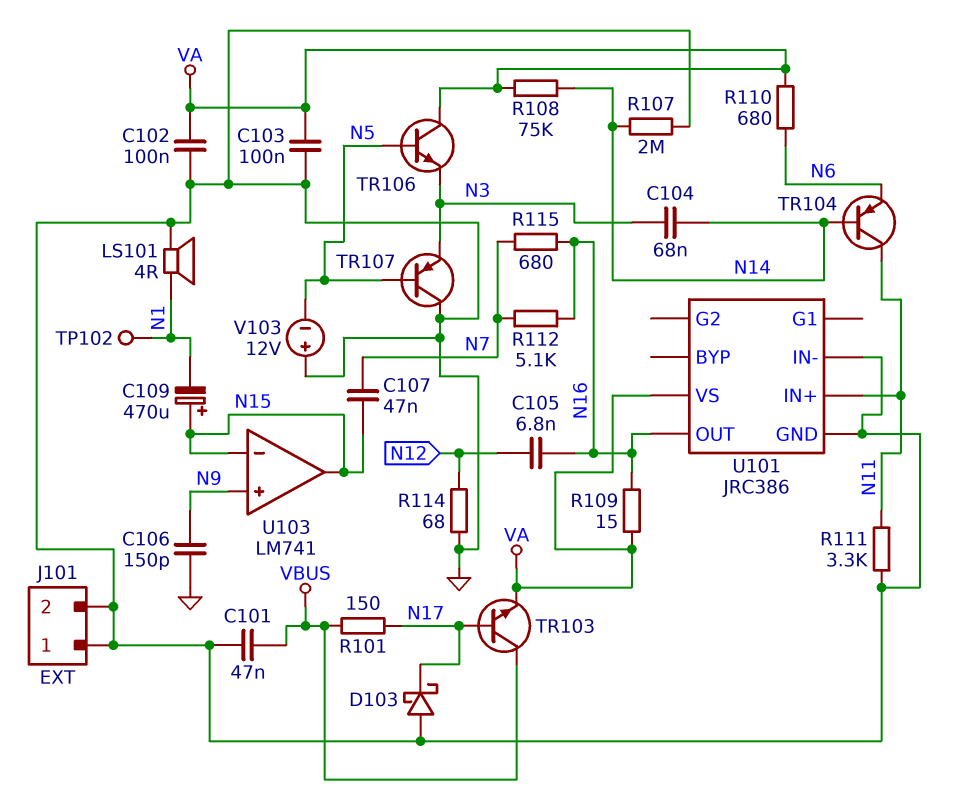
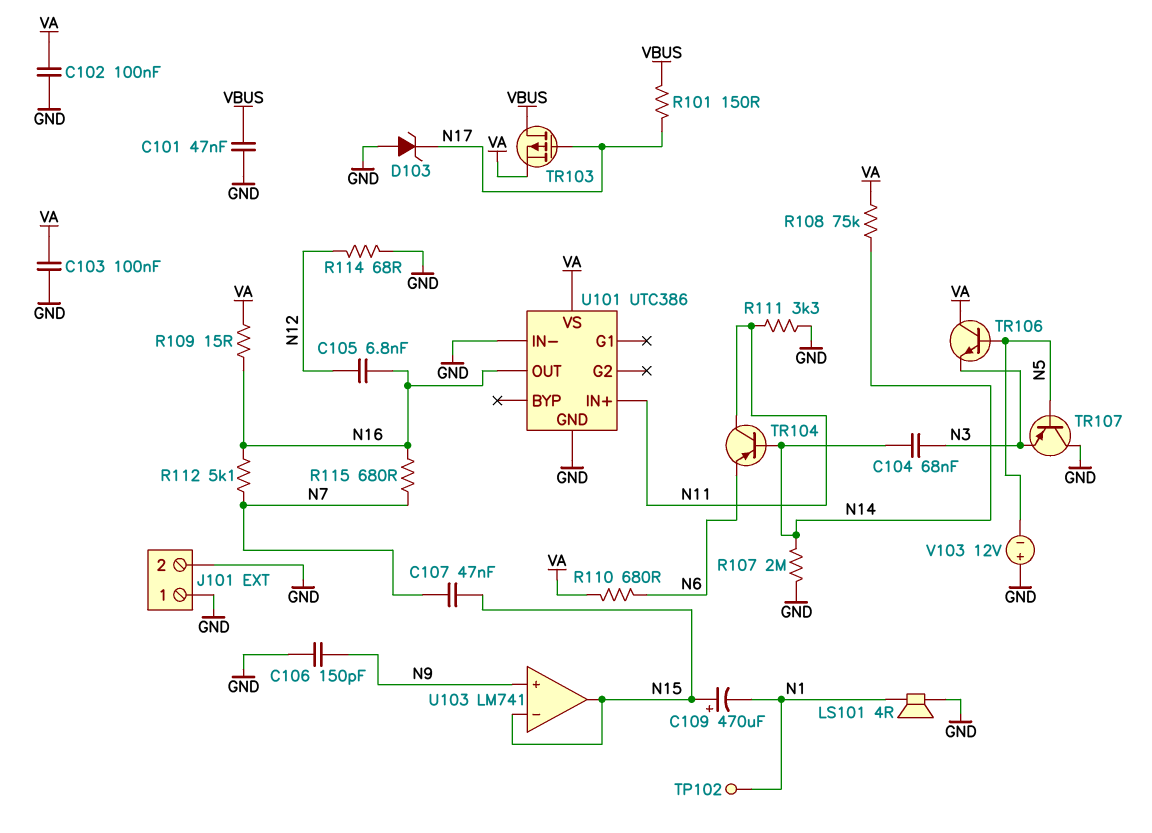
D103: schottky (A GND, K N17) -> zener (A GND, K N17)
TR103: NPN (B N17, C VBUS, E VA) -> PMOS (G N17, D VBUS, S VA)
U101: JRC386 -> UTC386

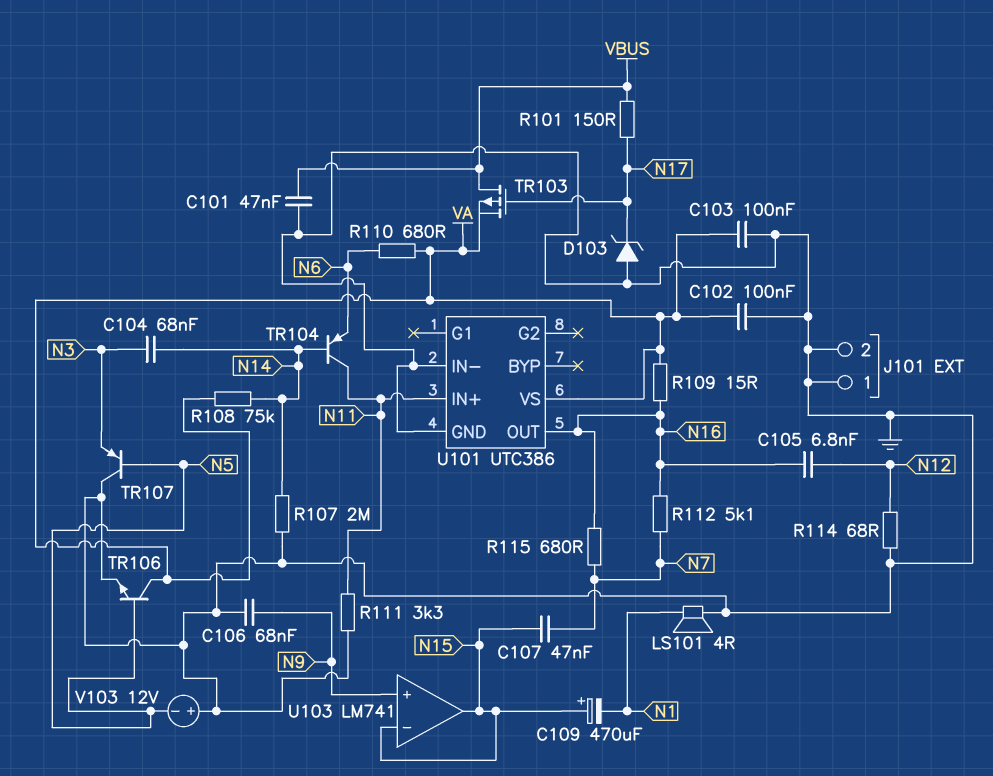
C106: 150pF (GND, N9) -> 68nF (GND, N9)
TP102: test point (N1) -> none
TR106: NPN (B N5, C VA, E N3) -> NPN (B N5, C VA, E GND)

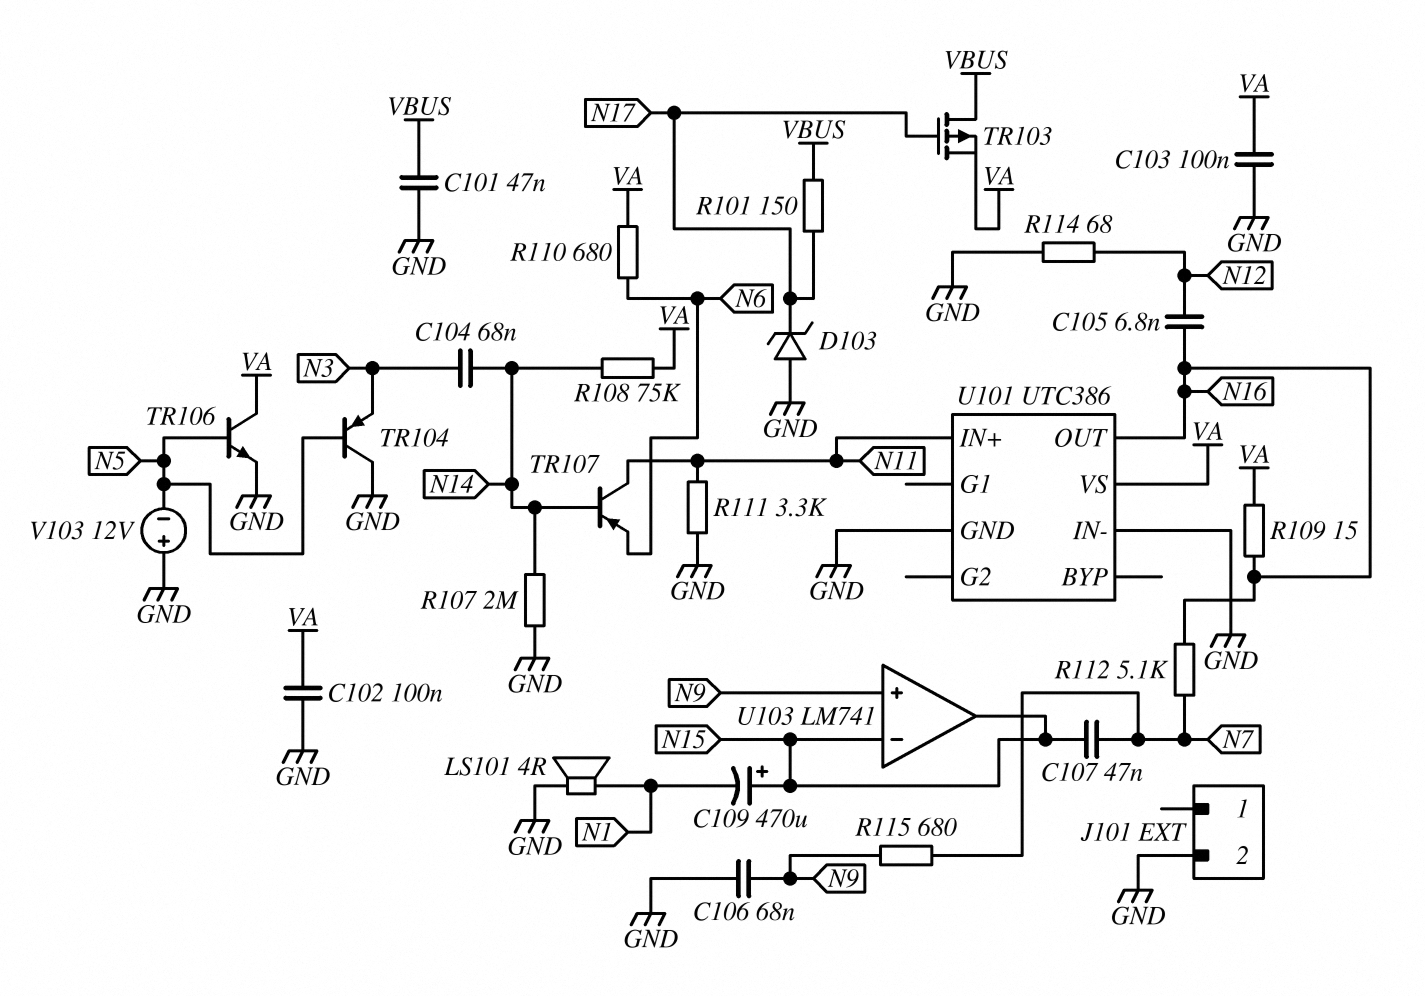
J101 pin 1: GND -> none
R115: 680 (N7, N16) -> 680 (N7, N9)
TR104: PNP (B N14, C N11, E N6) -> PNP (B N5, C GND, E N3)
TR107: PNP (B N5, C GND, E N3) -> PNP (B N14, C N11, E N6)

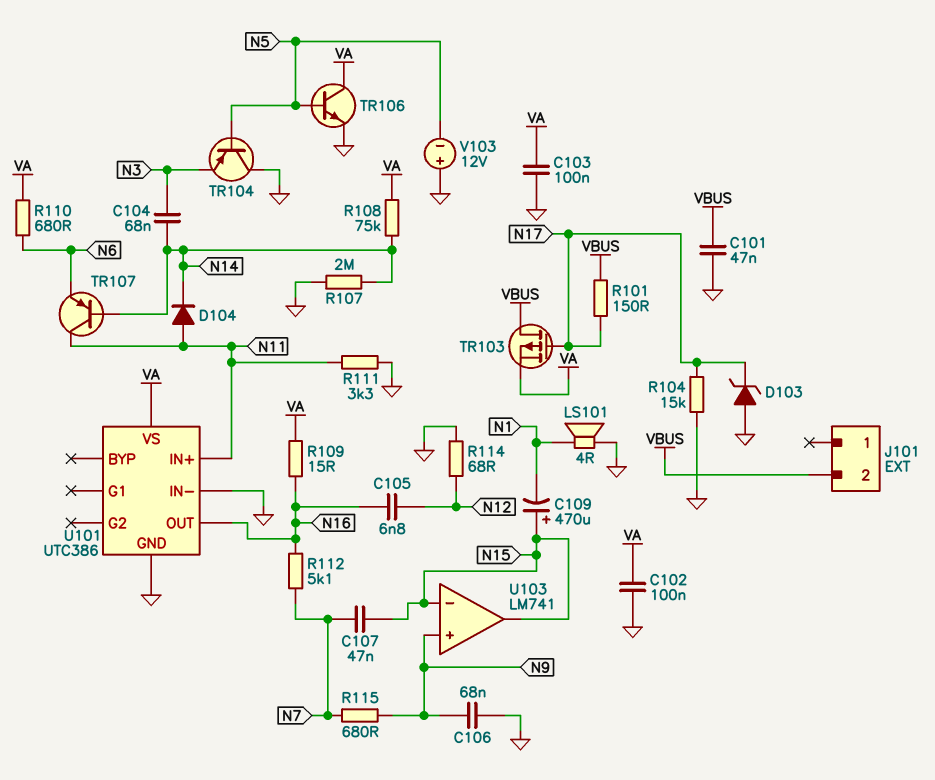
D104: none -> diode (A N11, K N14)
J101 pin 2: GND -> VBUS
R104: none -> 15k (GND, N17)

